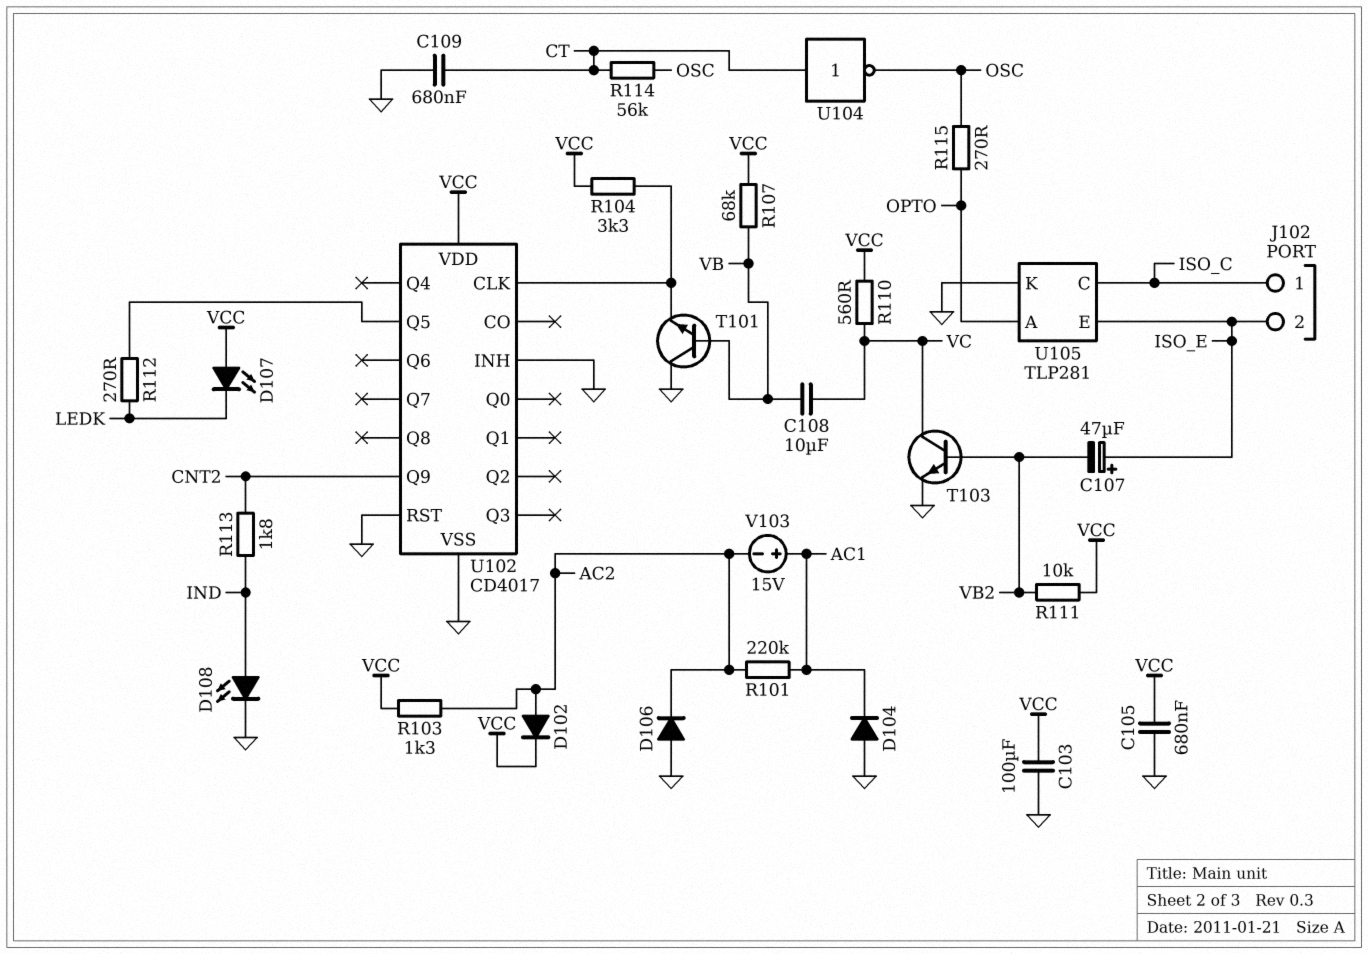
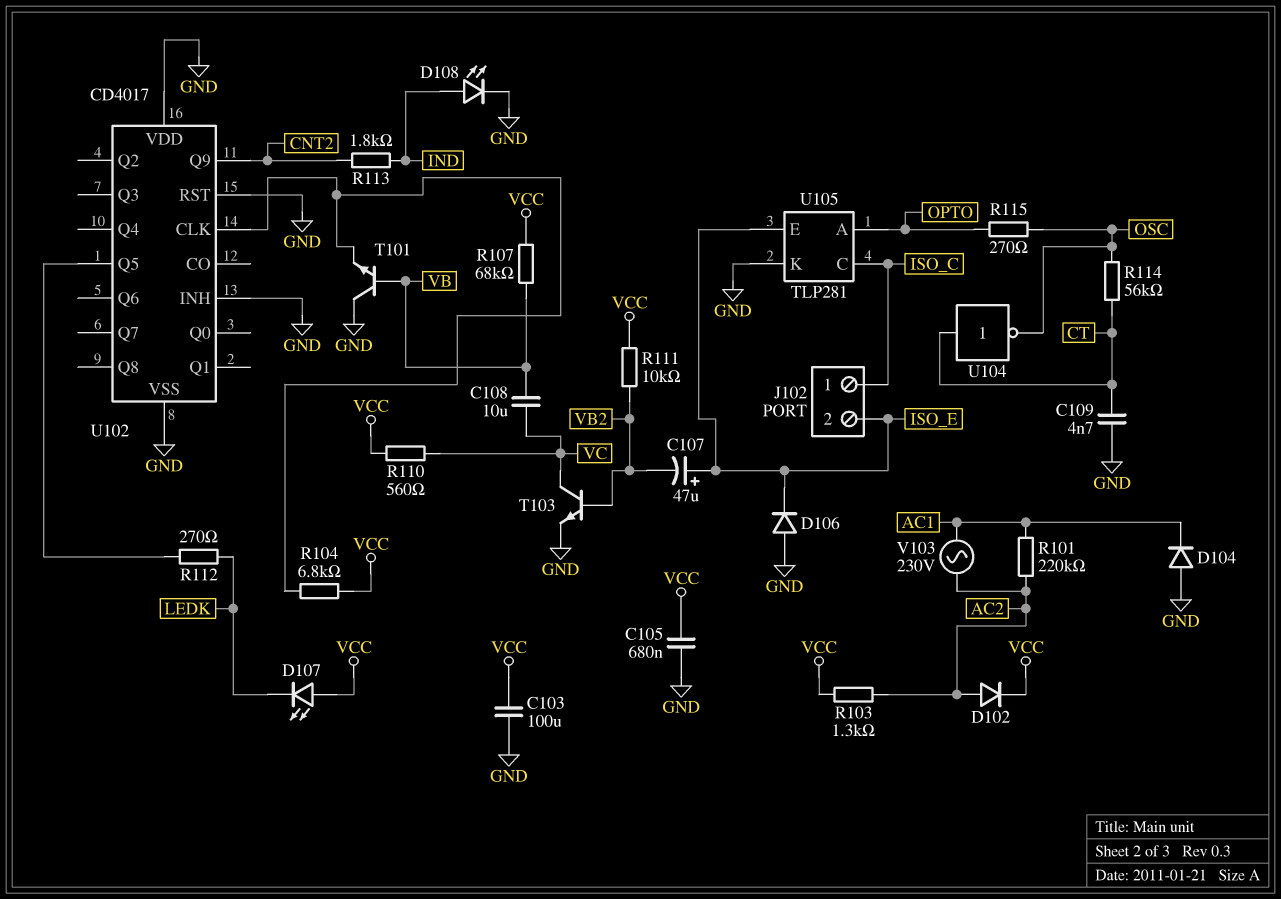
C109: 680nF (CT, GND) -> 4.7nF (CT, GND)
D106: diode (A GND, K AC2) -> diode (A GND, K ISO_E)
R104: 3.3k (U102/CLK, VCC) -> 6.8k (U102/CLK, VCC)
U102 pin VDD: VCC -> GND
V103: 15V (plus AC1, minus AC2) -> AC 230V (AC1, AC2)

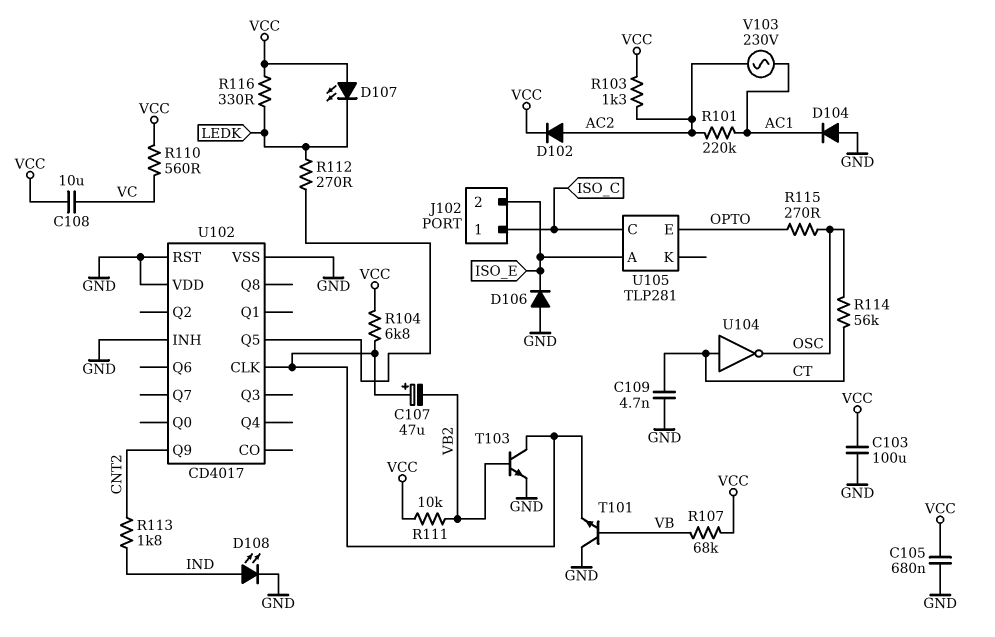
C107: 47uF (plus ISO_E, minus VB2) -> 47uF (plus U102/CLK, minus VB2)
C108: 10uF (VB, VC) -> 10uF (VC, VCC)
R116: none -> 330 (LEDK, VCC)
T103: NPN (B VB2, C VC, E GND) -> NPN (B VB2, C U102/CLK, E GND)
U105 pin A: OPTO -> ISO_E
U105 pin E: ISO_E -> OPTO
U105 pin K: GND -> none

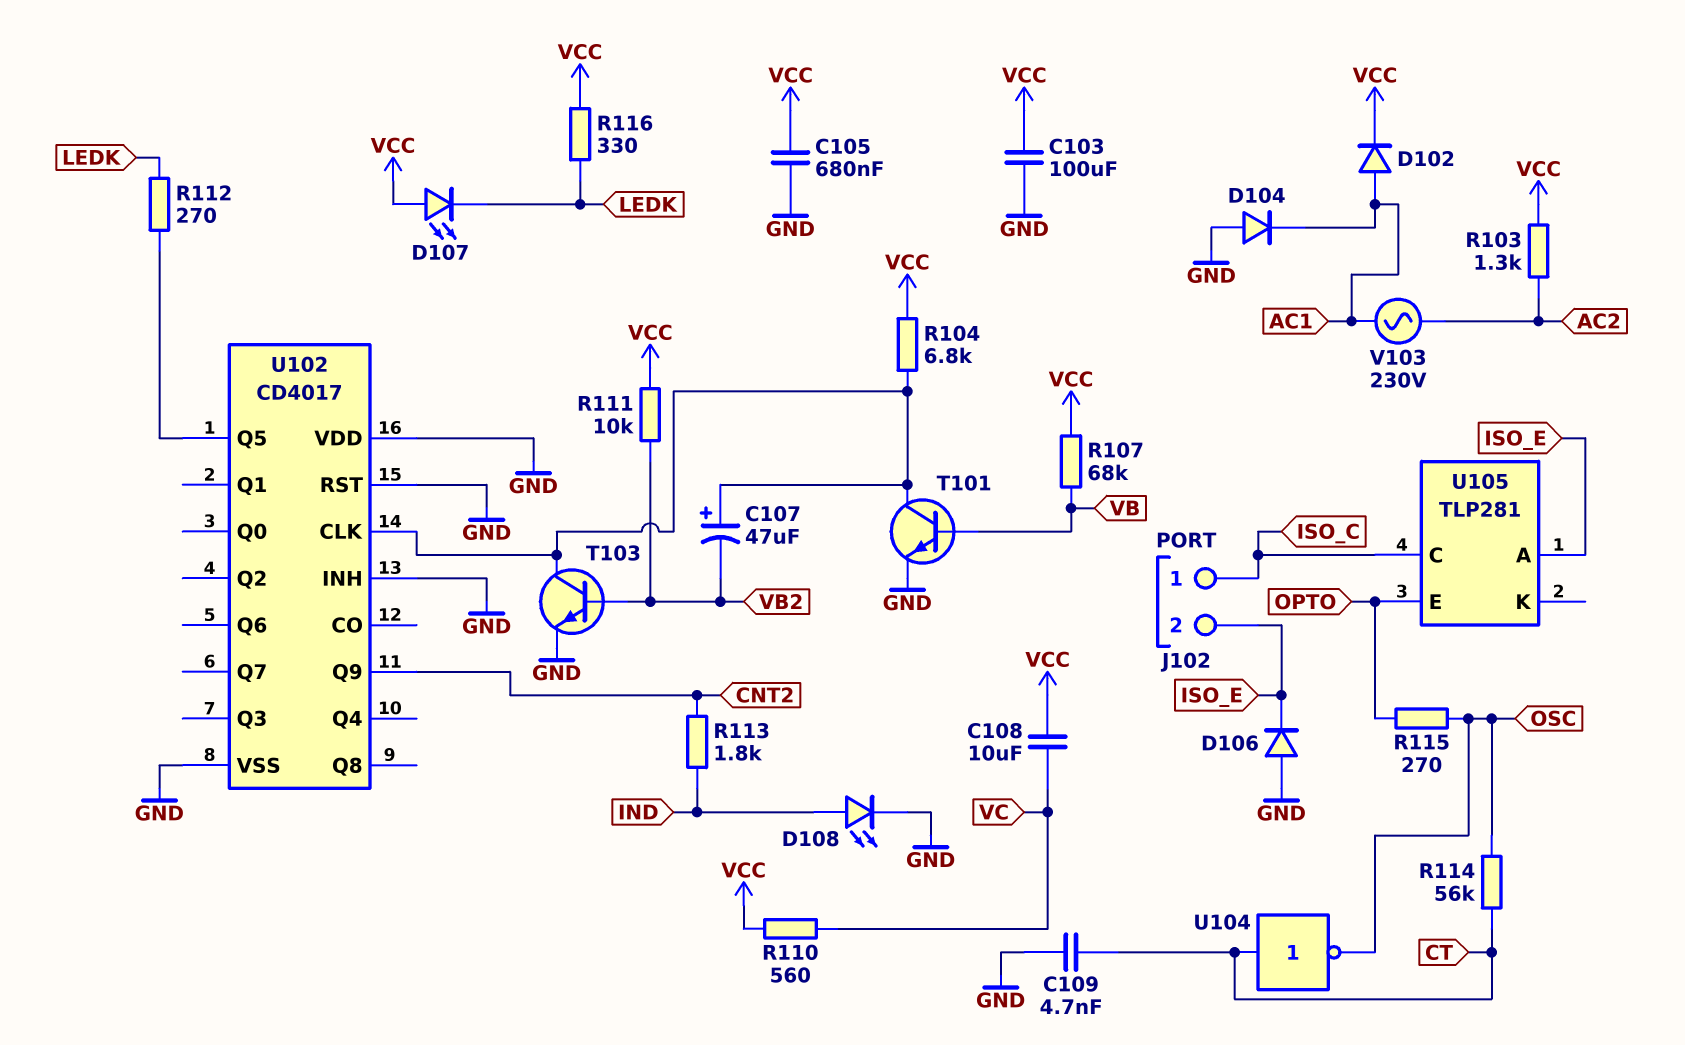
D102: diode (A AC2, K VCC) -> diode (A AC1, K VCC)
R101: 220k (AC1, AC2) -> none
T101: NPN (B VB, C GND, E U102/CLK) -> NPN (B VB, C U102/CLK, E GND)

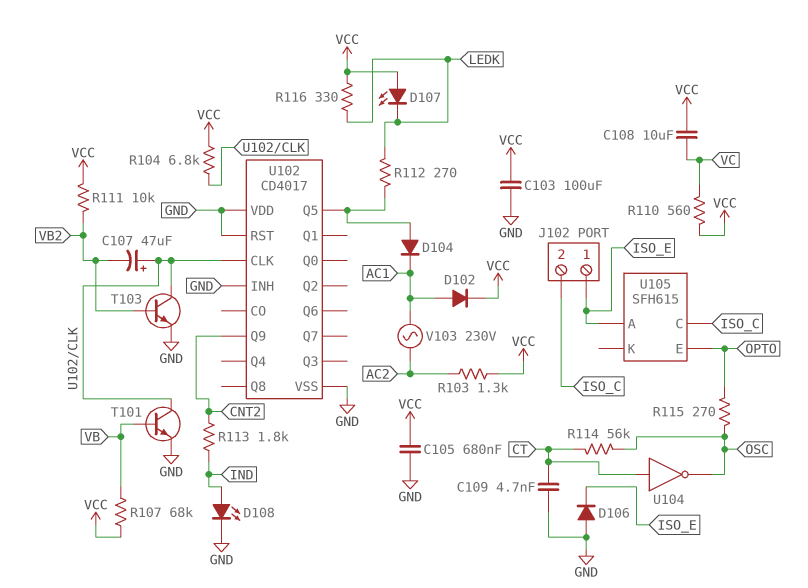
D104: diode (A GND, K AC1) -> diode (A U102/Q5, K AC1)
J102 pin 1: ISO_C -> ISO_E
J102 pin 2: ISO_E -> ISO_C
U105: TLP281 -> SFH615

